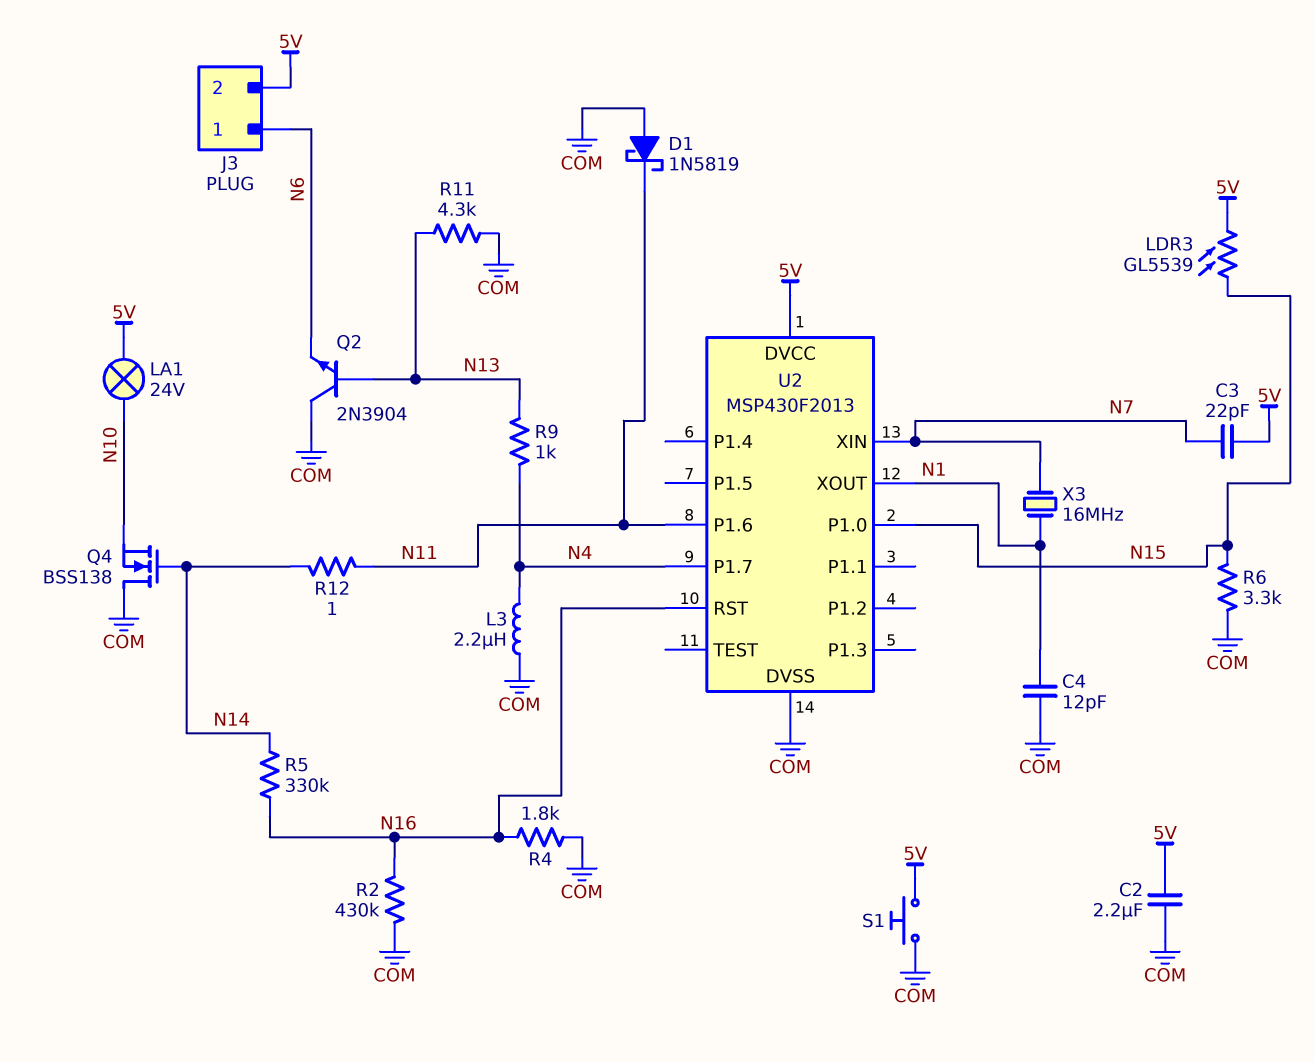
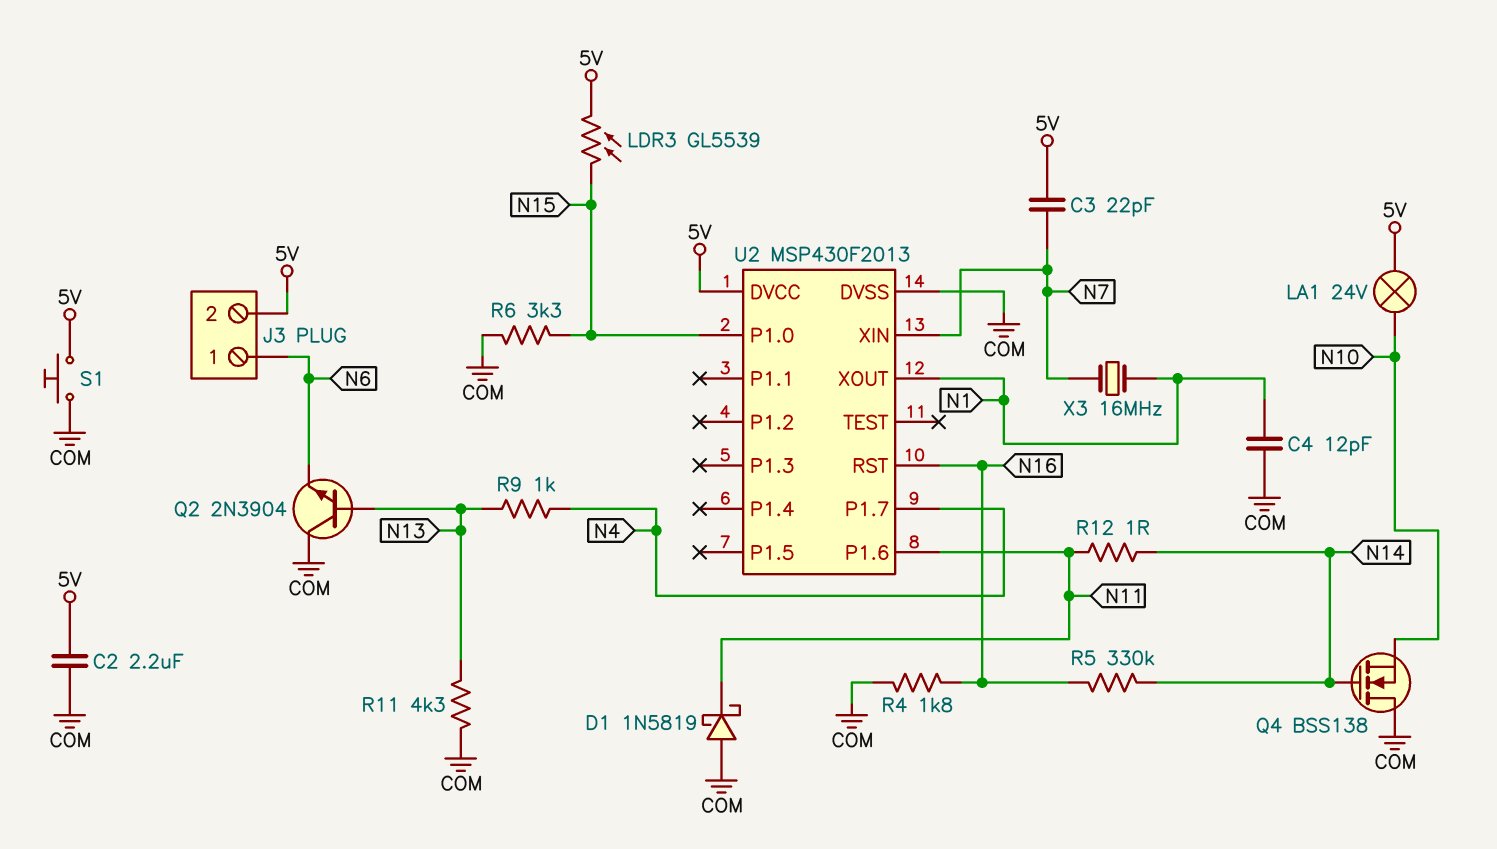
L3: 2.2uH (COM, N4) -> none
R2: 430k (COM, N16) -> none

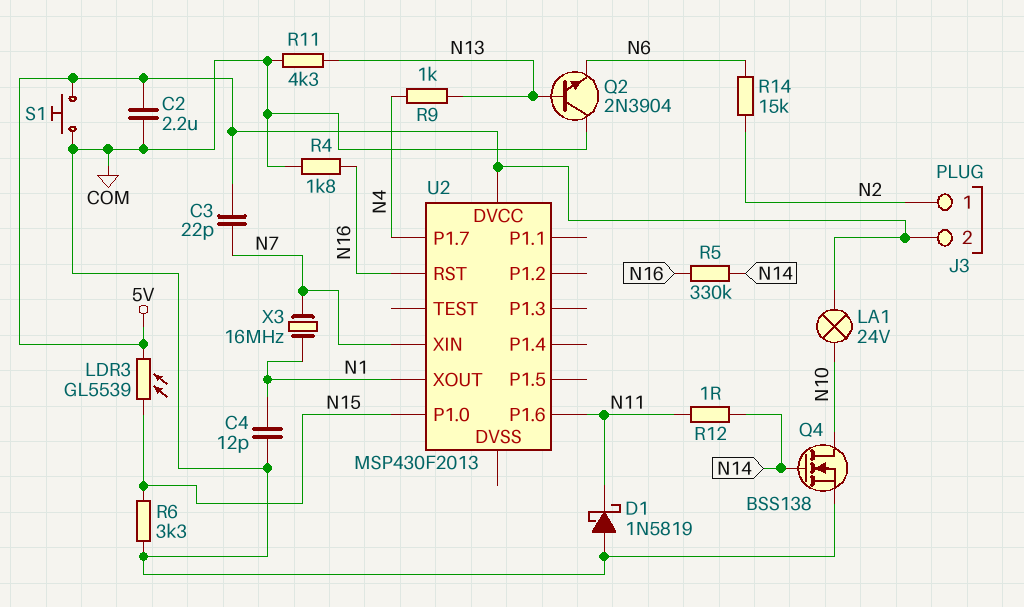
J3 pin 1: N6 -> N2
Q4: NMOS BSS138 (G N14, D COM, S N10) -> NMOS BSS138 (G N14, D N10, S COM)
R14: none -> 15k (N2, N6)
U2 pin DVSS: COM -> none

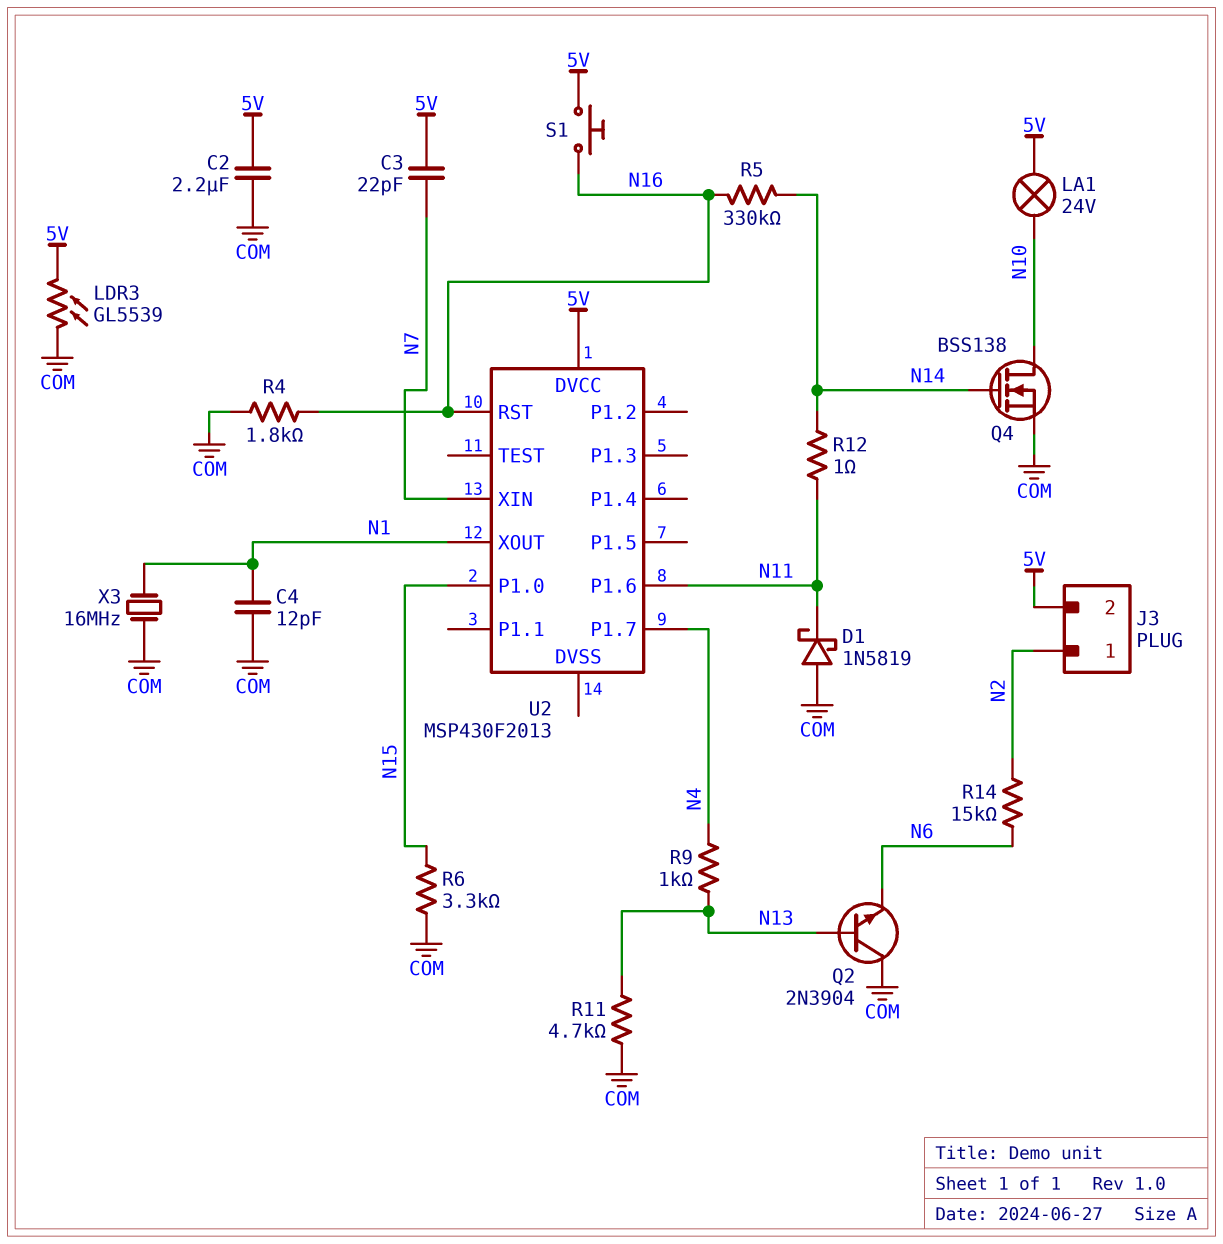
LDR3: GL5539 (5V, N15) -> GL5539 (5V, COM)
R11: 4.3k (COM, N13) -> 4.7k (COM, N13)
S1: button (5V, COM) -> button (5V, N16)
X3: 16MHz (N1, N7) -> 16MHz (COM, N1)

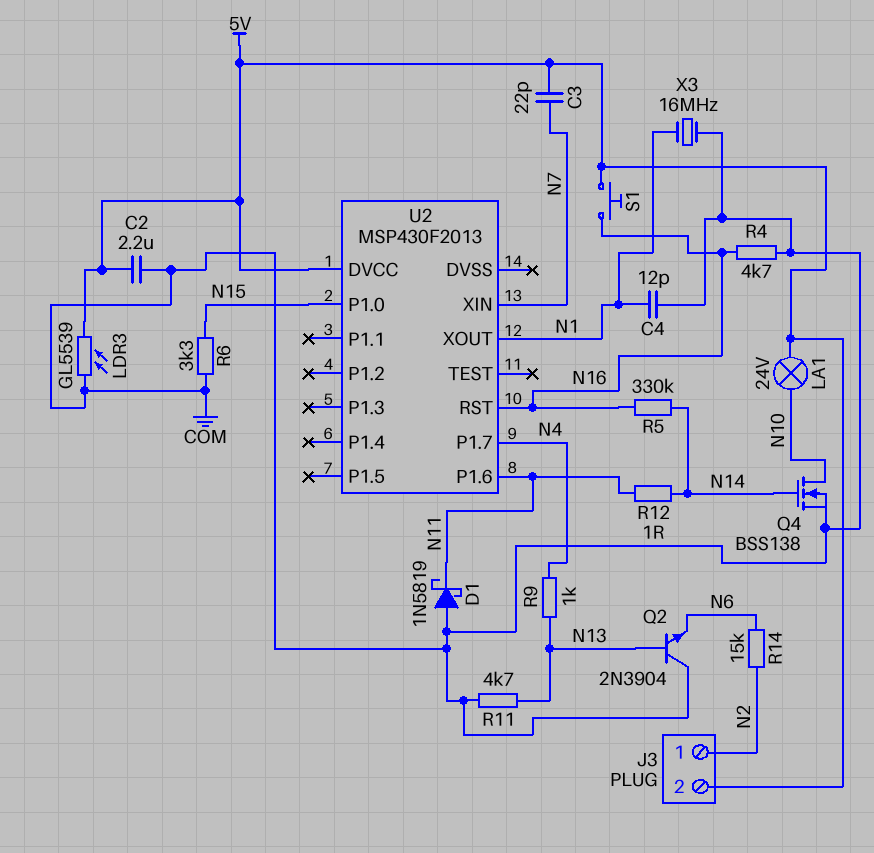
R4: 1.8k (COM, N16) -> 4.7k (COM, N16)

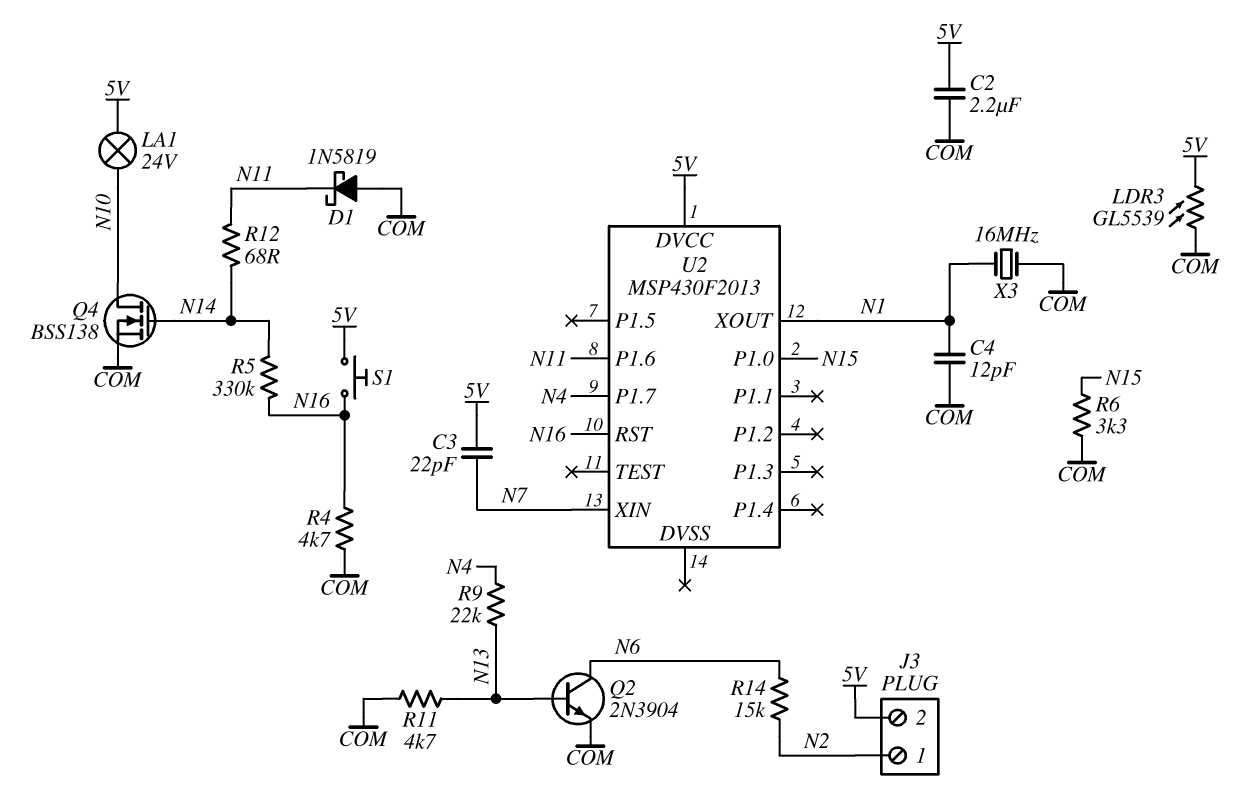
Q2: NPN 2N3904 (B N13, C COM, E N6) -> NPN 2N3904 (B N13, C N6, E COM)
R9: 1k (N4, N13) -> 22k (N4, N13)
R12: 1 (N11, N14) -> 68 (N11, N14)

